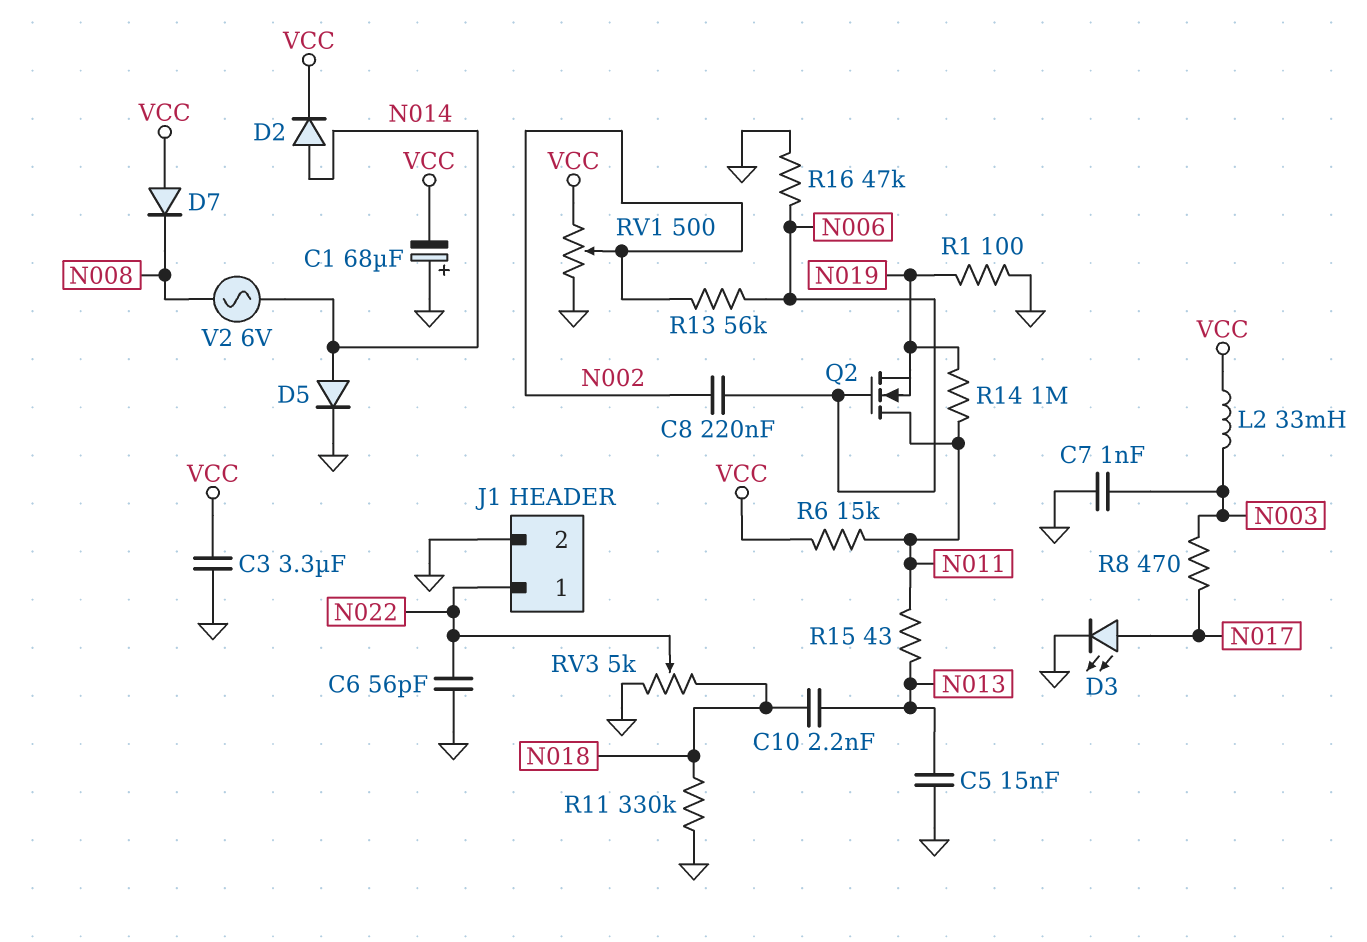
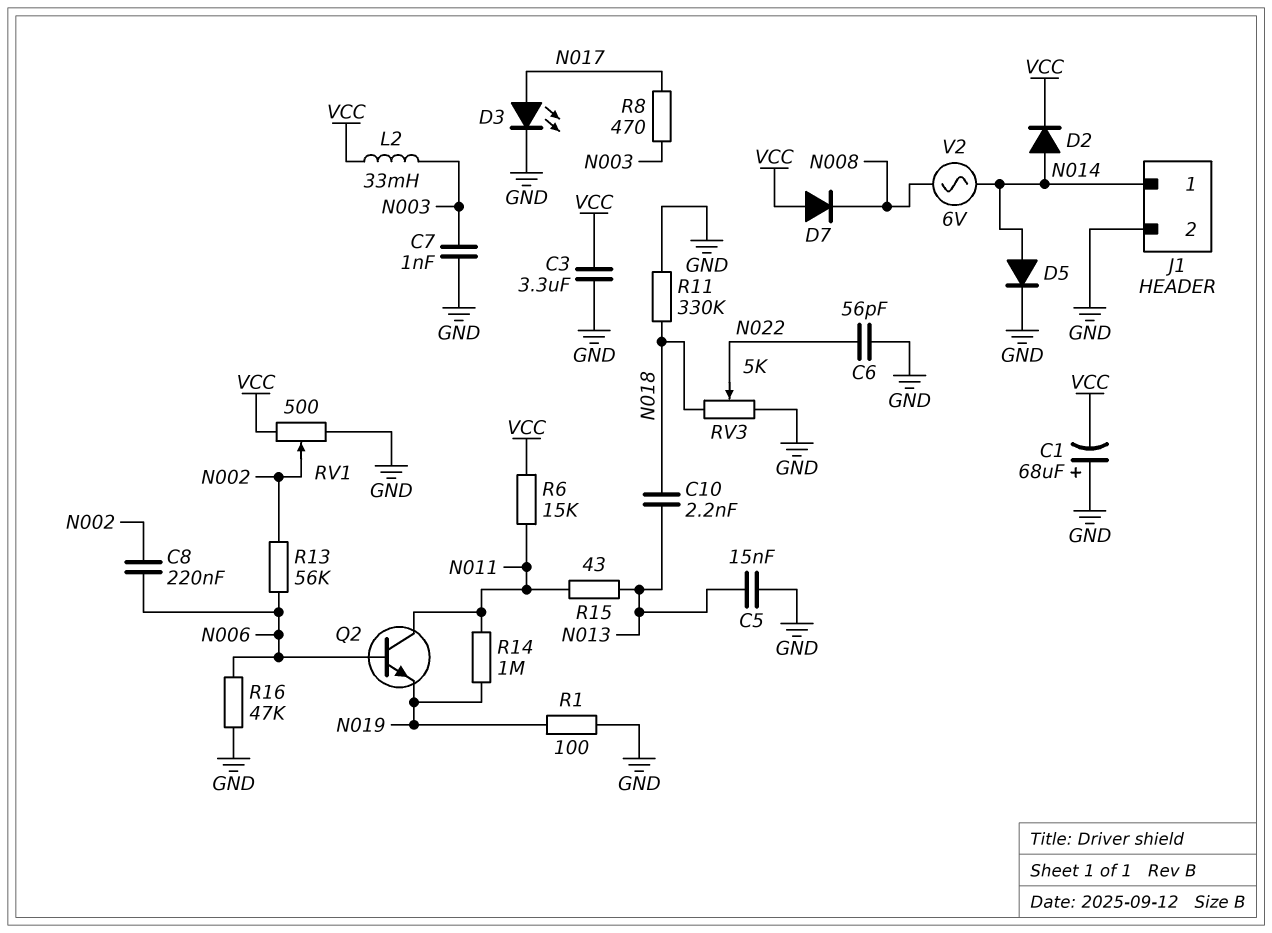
J1 pin 1: N022 -> N014
Q2: NMOS (G N006, D N011, S N019) -> NPN (B N006, C N011, E N019)

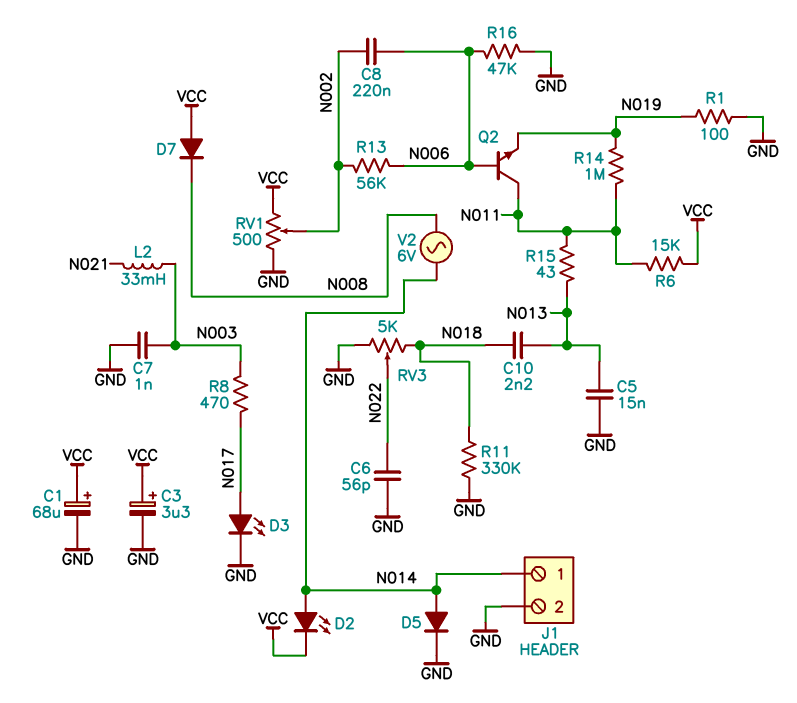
C1: 68uF (plus GND, minus VCC) -> 68uF (plus VCC, minus GND)
C3: 3.3uF (GND, VCC) -> 3.3uF (plus VCC, minus GND)
D2: diode (A N014, K VCC) -> LED (A N014, K VCC)
L2: 33mH (N003, VCC) -> 33mH (N003, N021)

